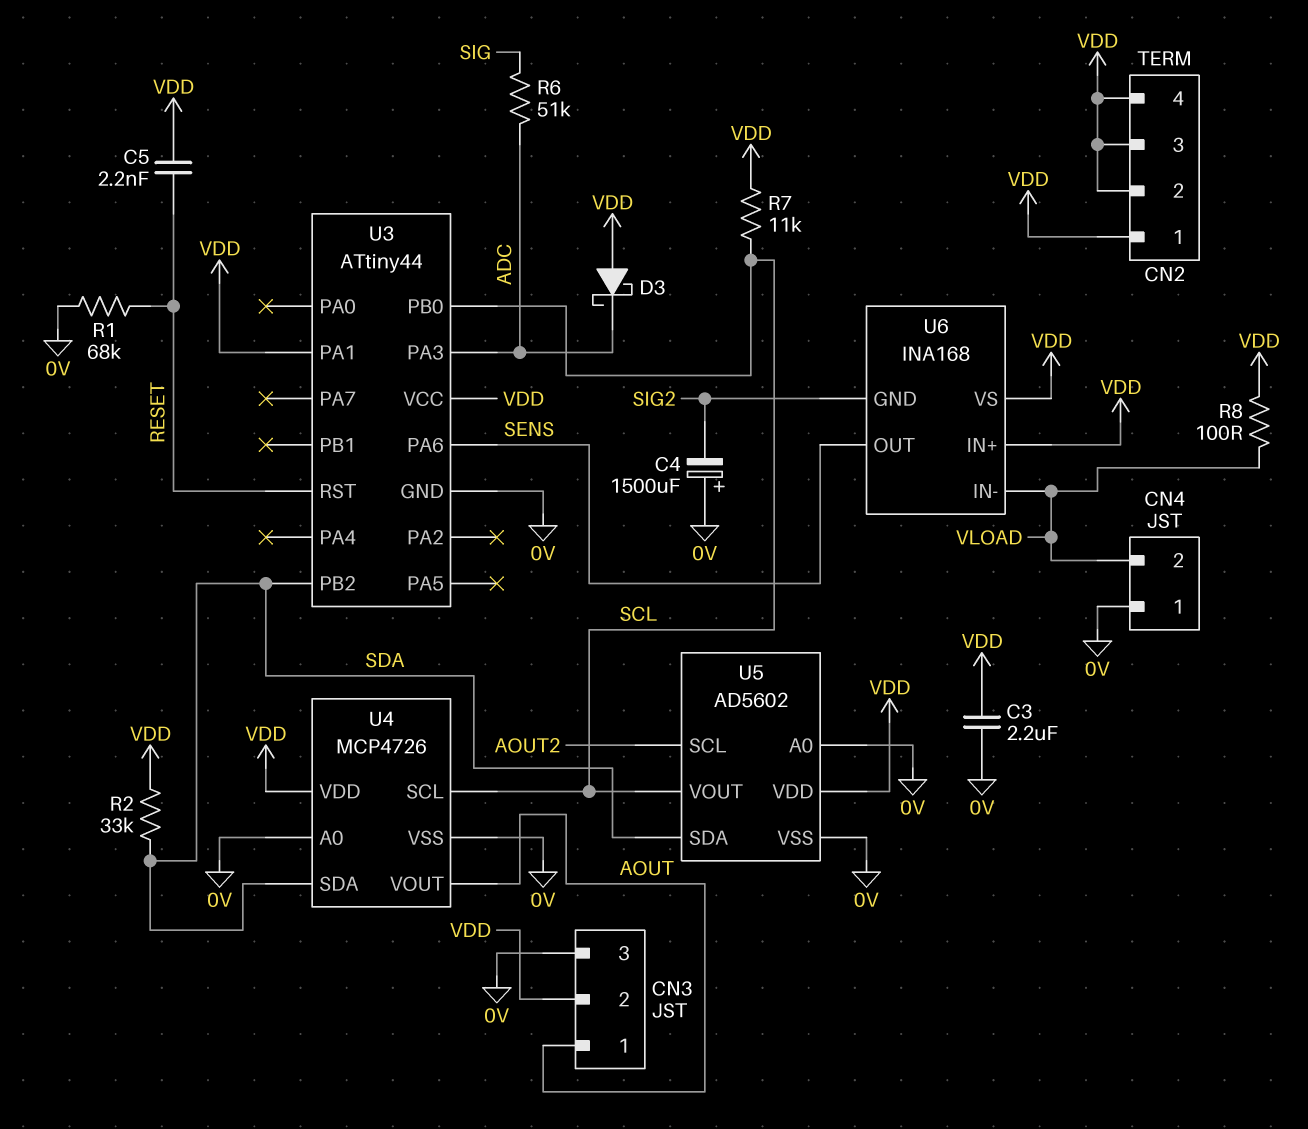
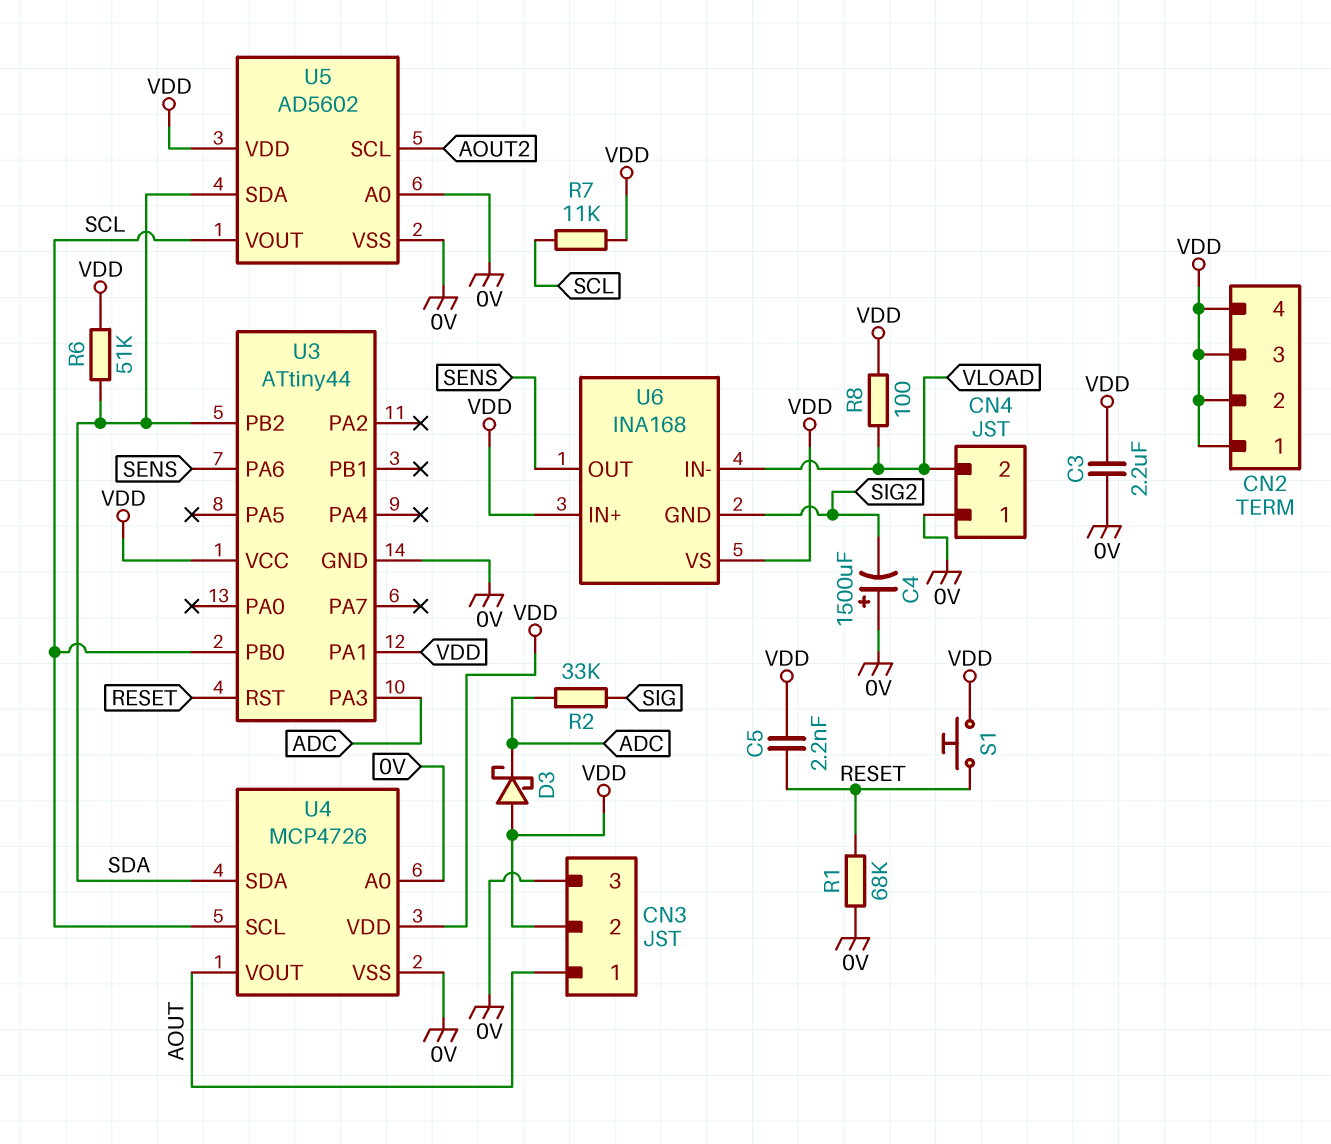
R2: 33k (SDA, VDD) -> 33k (ADC, SIG)
R6: 51k (ADC, SIG) -> 51k (SDA, VDD)
S1: none -> button (RESET, VDD)

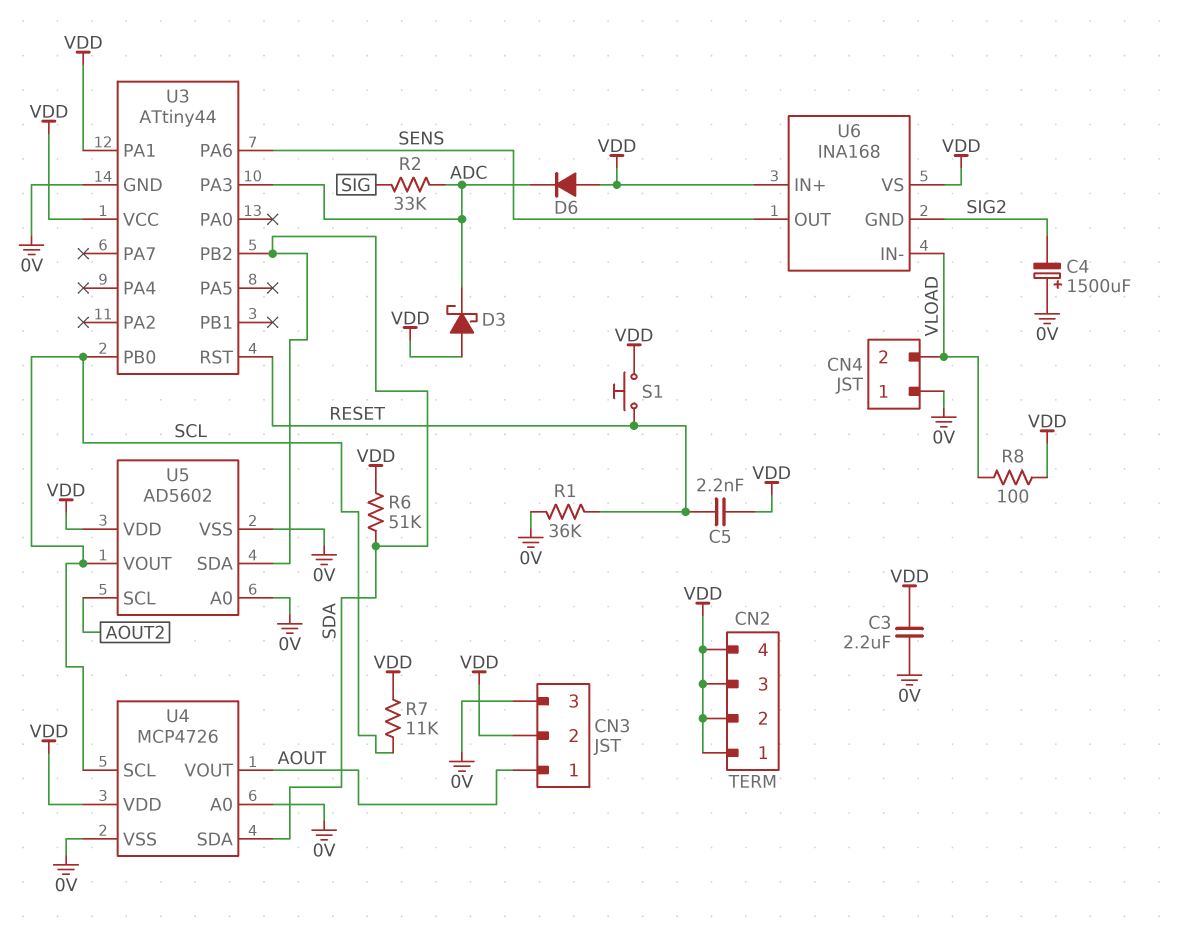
D6: none -> diode (A VDD, K ADC)
R1: 68k (0V, RESET) -> 36k (0V, RESET)

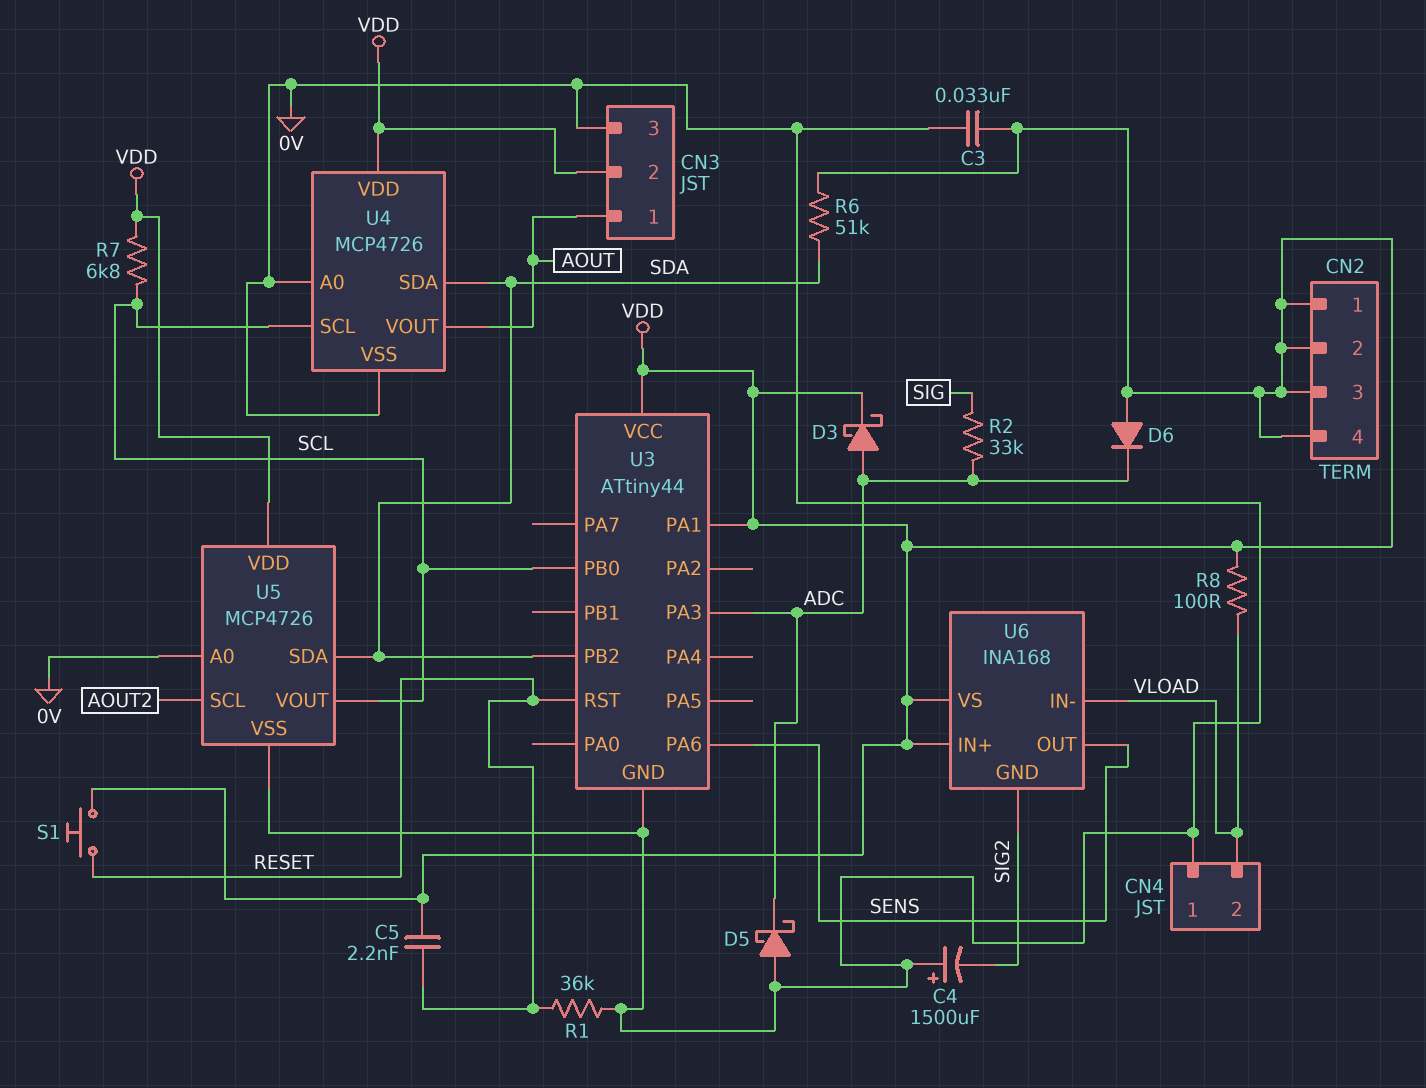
C3: 2.2uF (0V, VDD) -> 33nF (0V, VDD)
D3: schottky (A VDD, K ADC) -> schottky (A ADC, K VDD)
D5: none -> schottky (A 0V, K ADC)
R7: 11k (SCL, VDD) -> 6.8k (SCL, VDD)
U5: AD5602 -> MCP4726

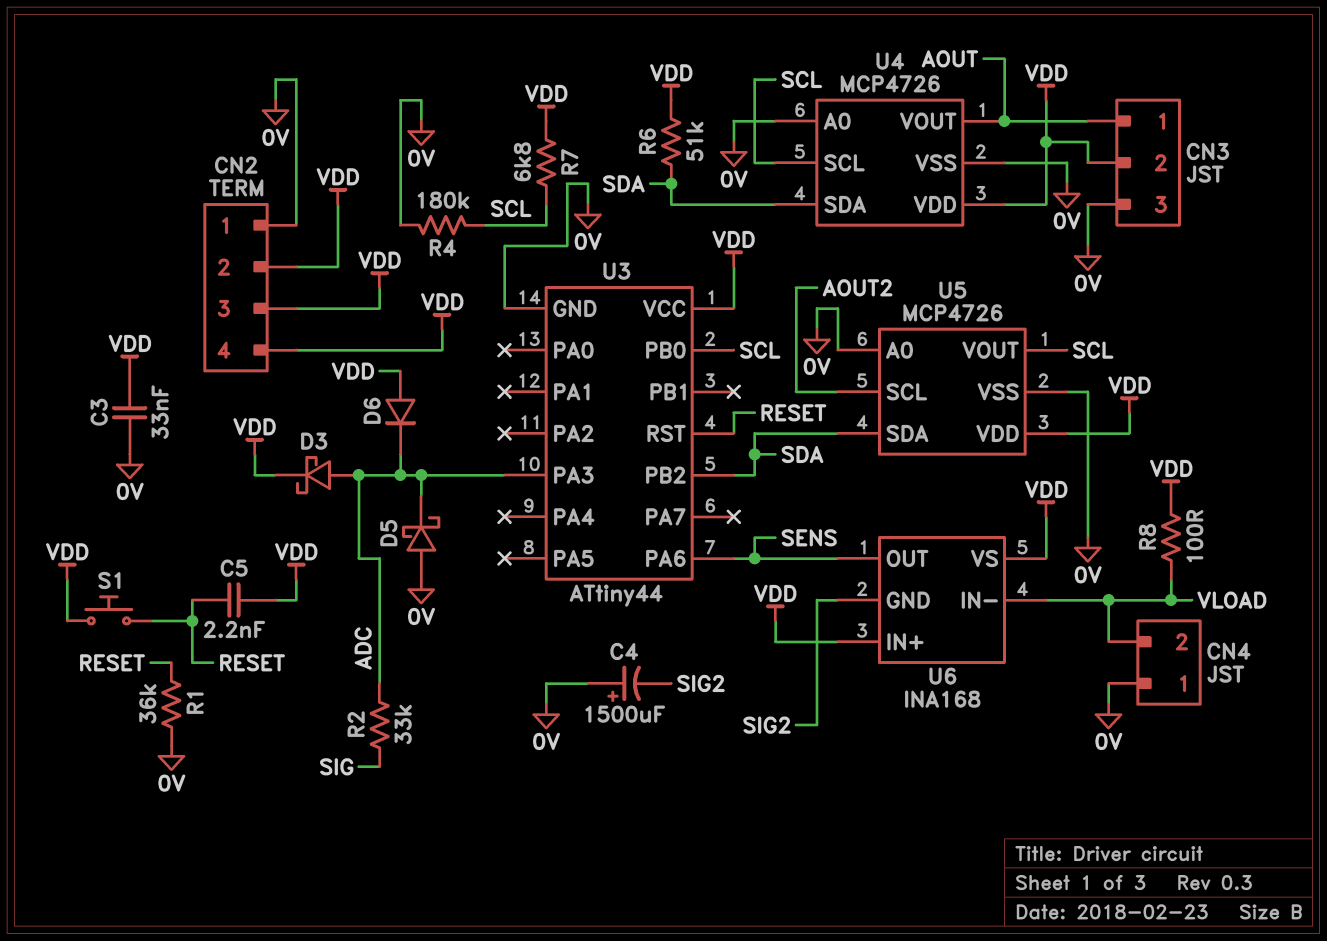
CN2 pin 1: VDD -> 0V
R4: none -> 180k (0V, SCL)
U3 pin PA1: VDD -> none

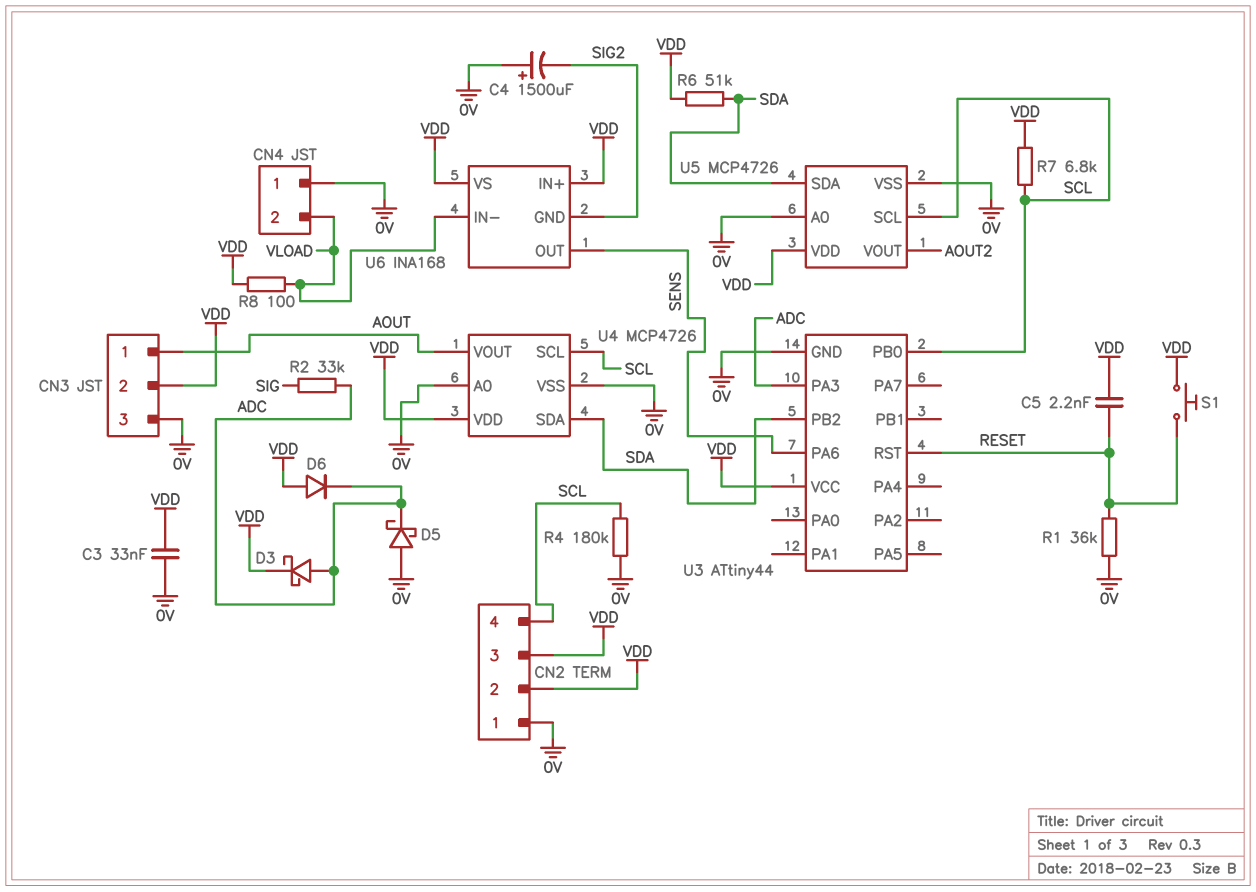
CN2 pin 4: VDD -> SCL
U5 pin SCL: AOUT2 -> SCL
U5 pin VOUT: SCL -> AOUT2

